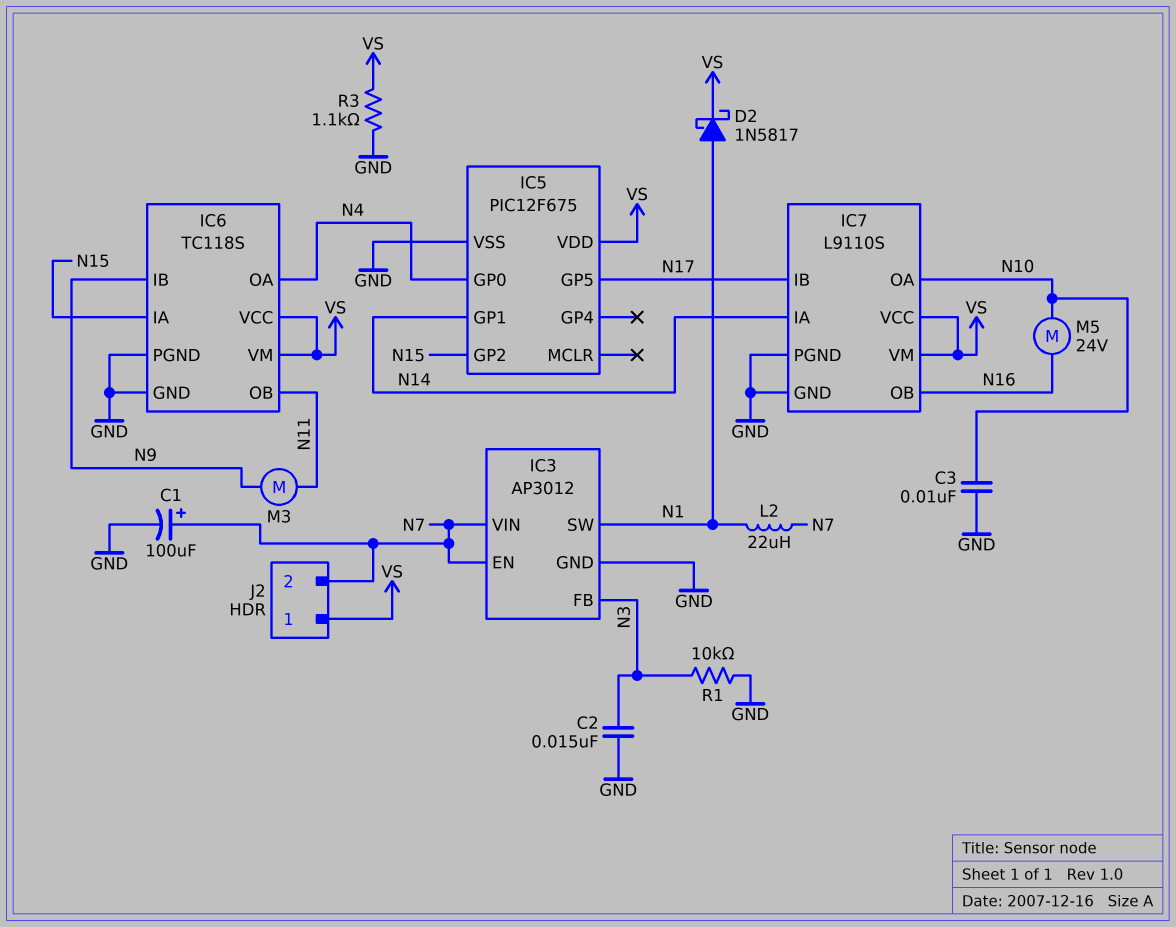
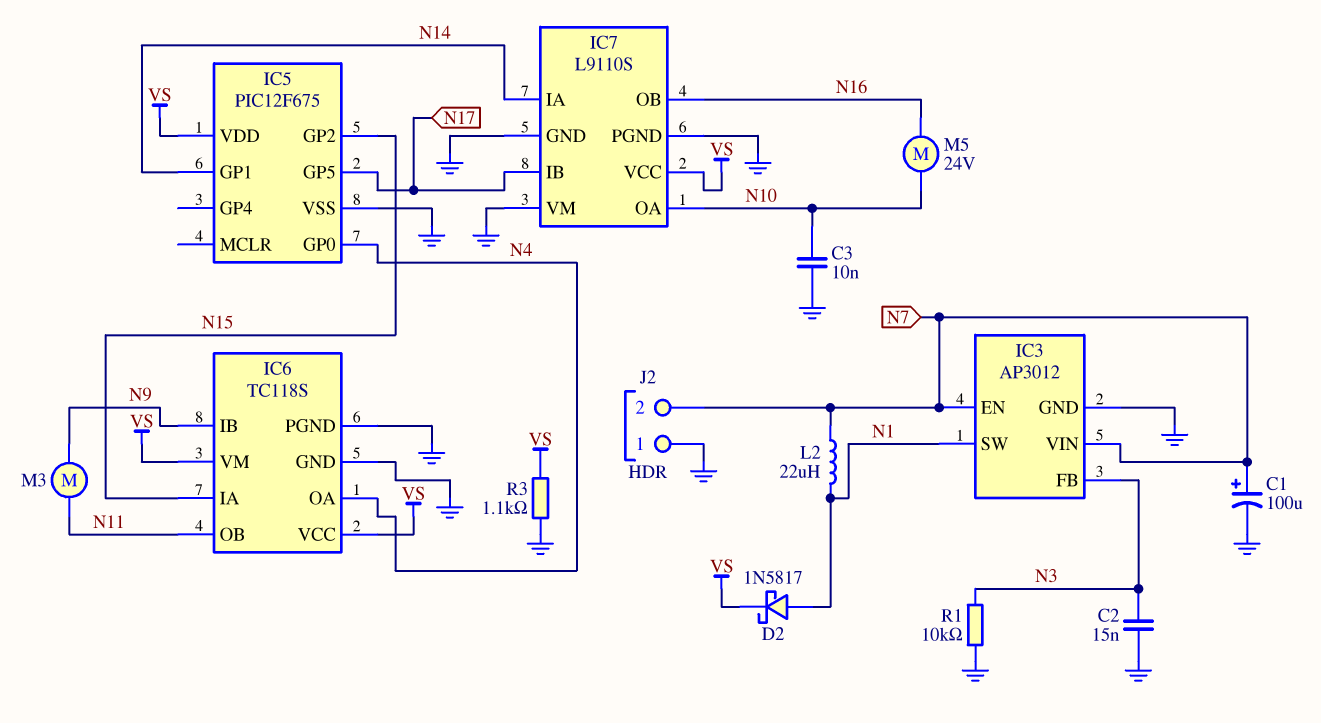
IC7 pin VM: VS -> GND
J2 pin 1: VS -> GND

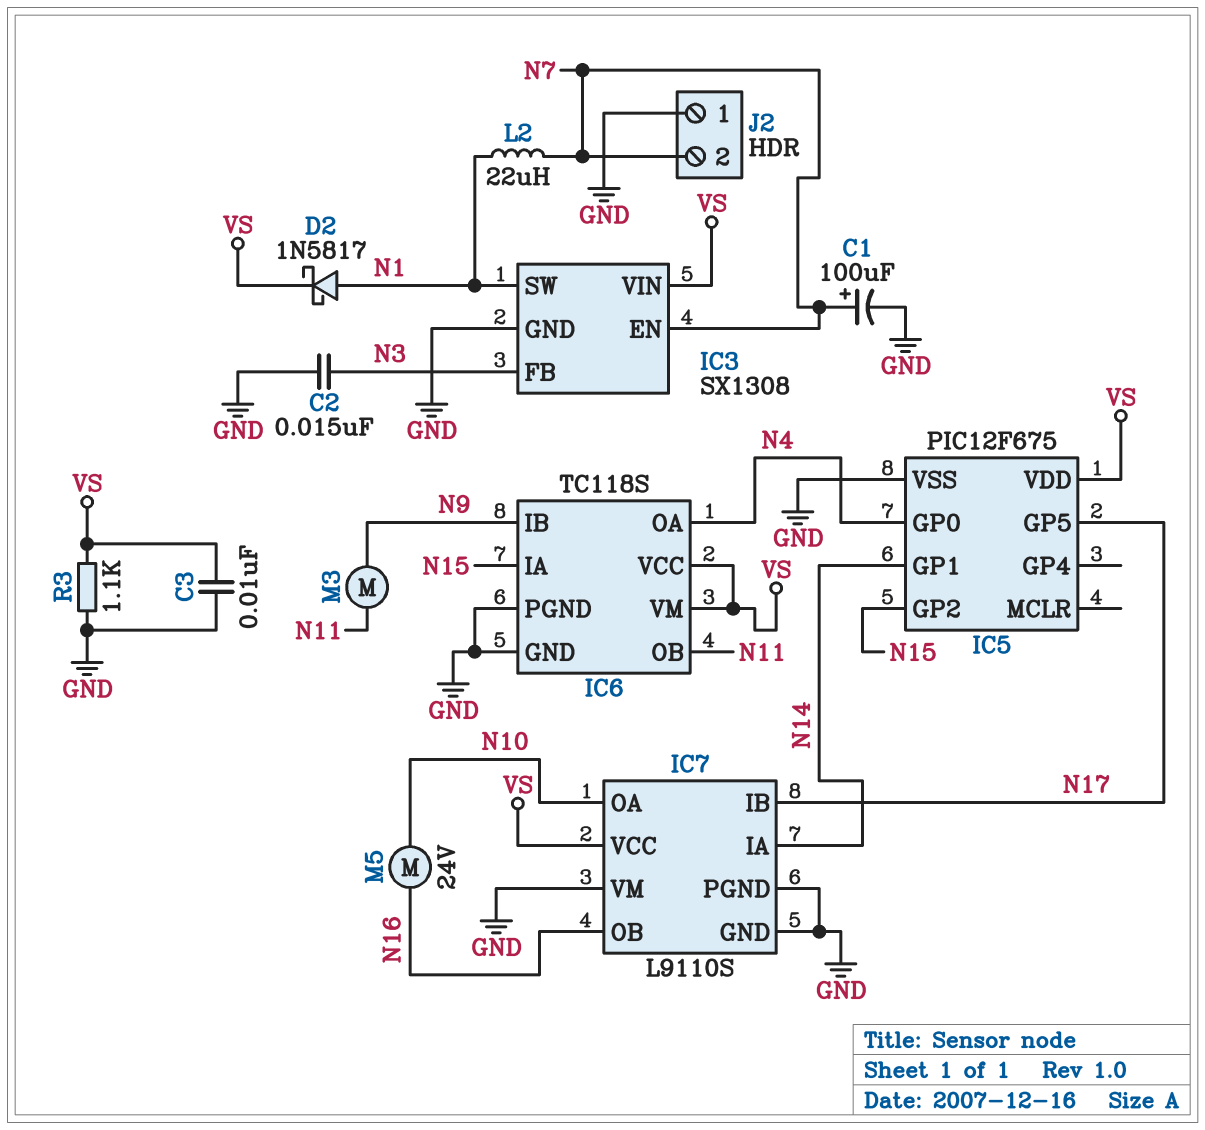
C3: 10nF (GND, N10) -> 10nF (GND, VS)
IC3: AP3012 -> SX1308
IC3 pin VIN: N7 -> VS
R1: 10k (GND, N3) -> none

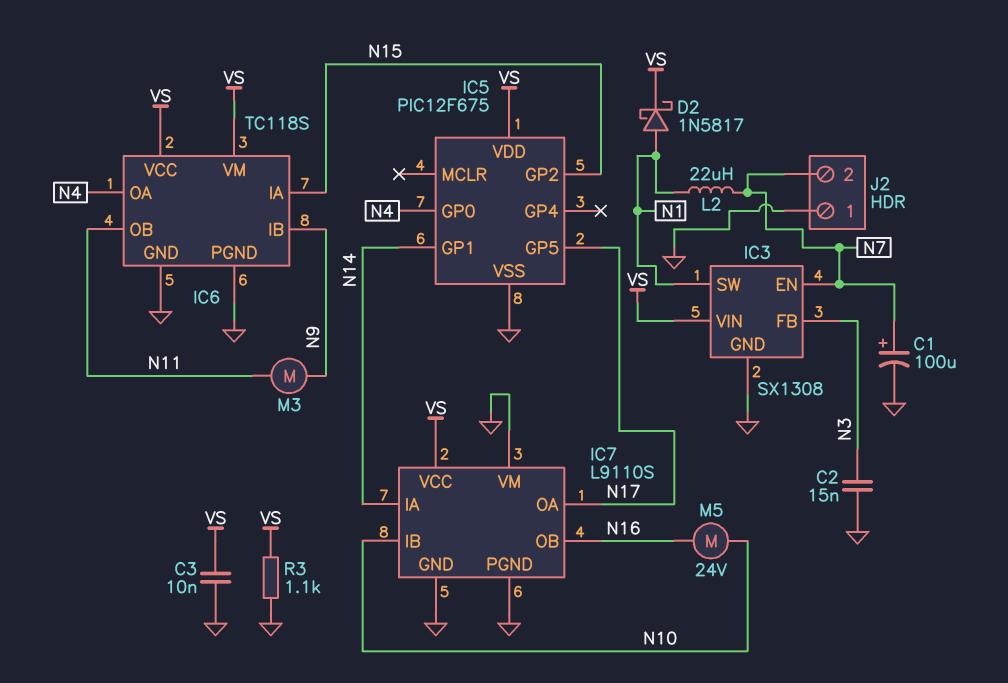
IC7 pin IB: N17 -> N10
IC7 pin OA: N10 -> N17

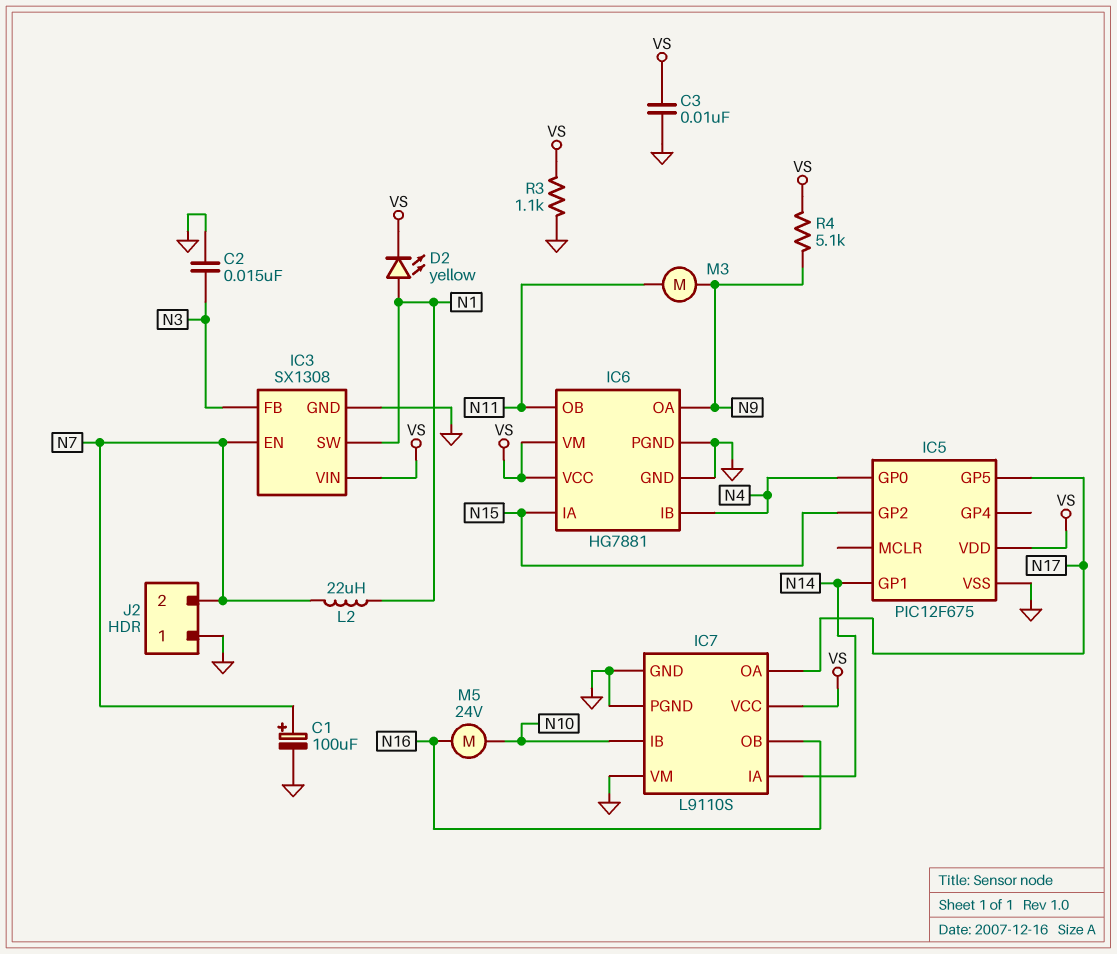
D2: schottky 1N5817 (A N1, K VS) -> LED yellow (A N1, K VS)
IC6: TC118S -> HG7881
IC6 pin IB: N9 -> N4
IC6 pin OA: N4 -> N9
R4: none -> 5.1k (N9, VS)

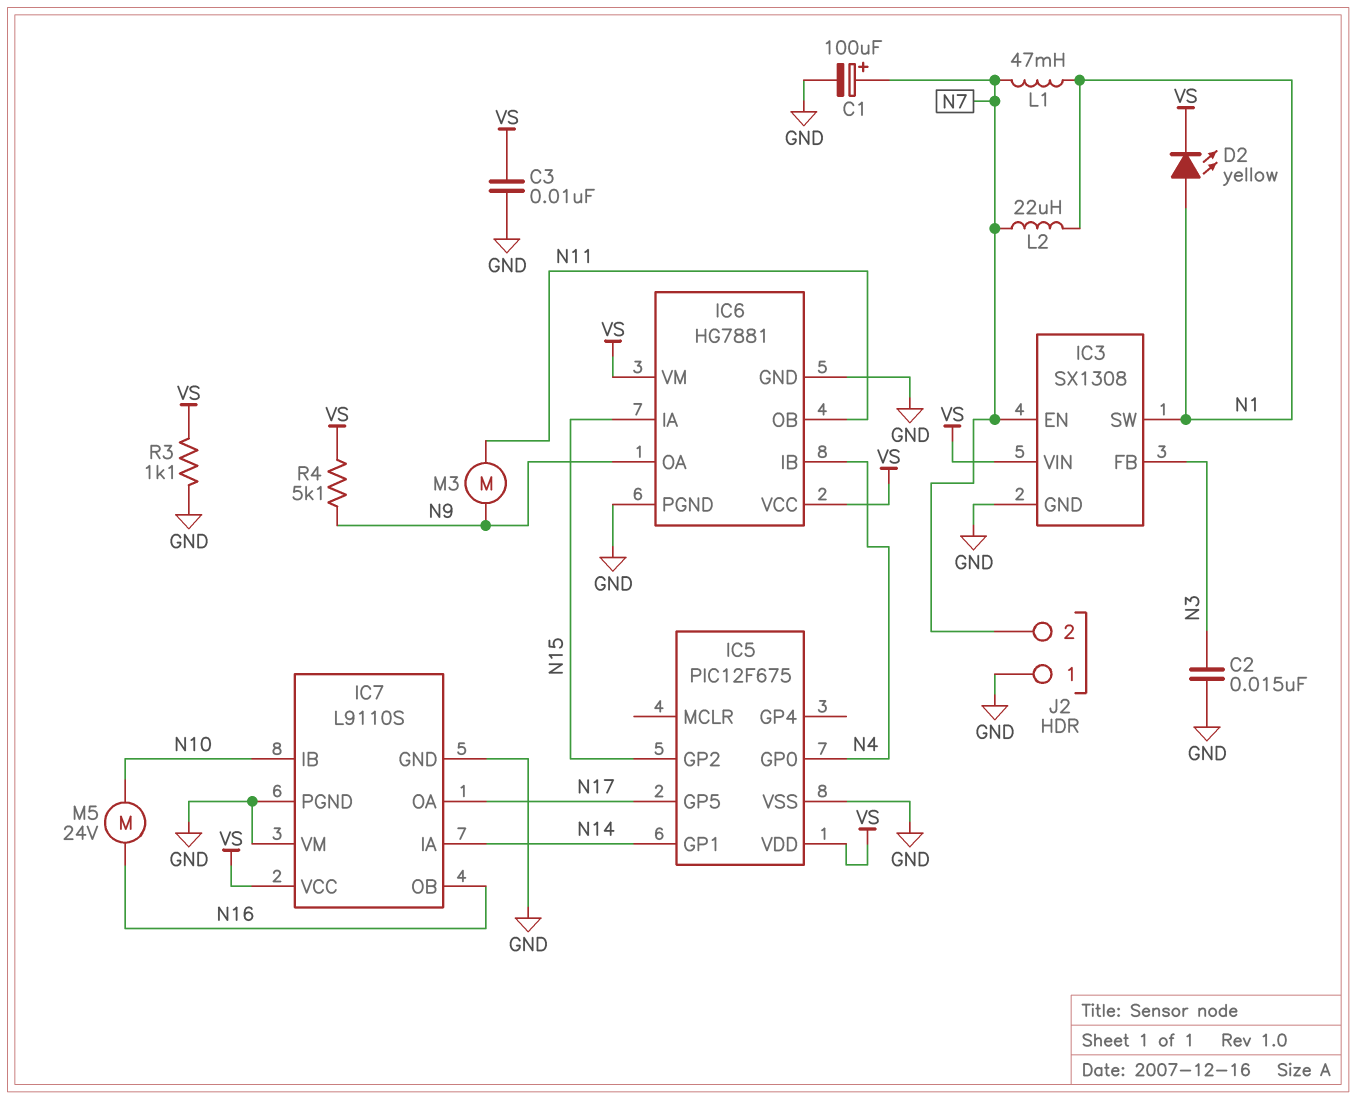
L1: none -> 47mH (N1, N7)

